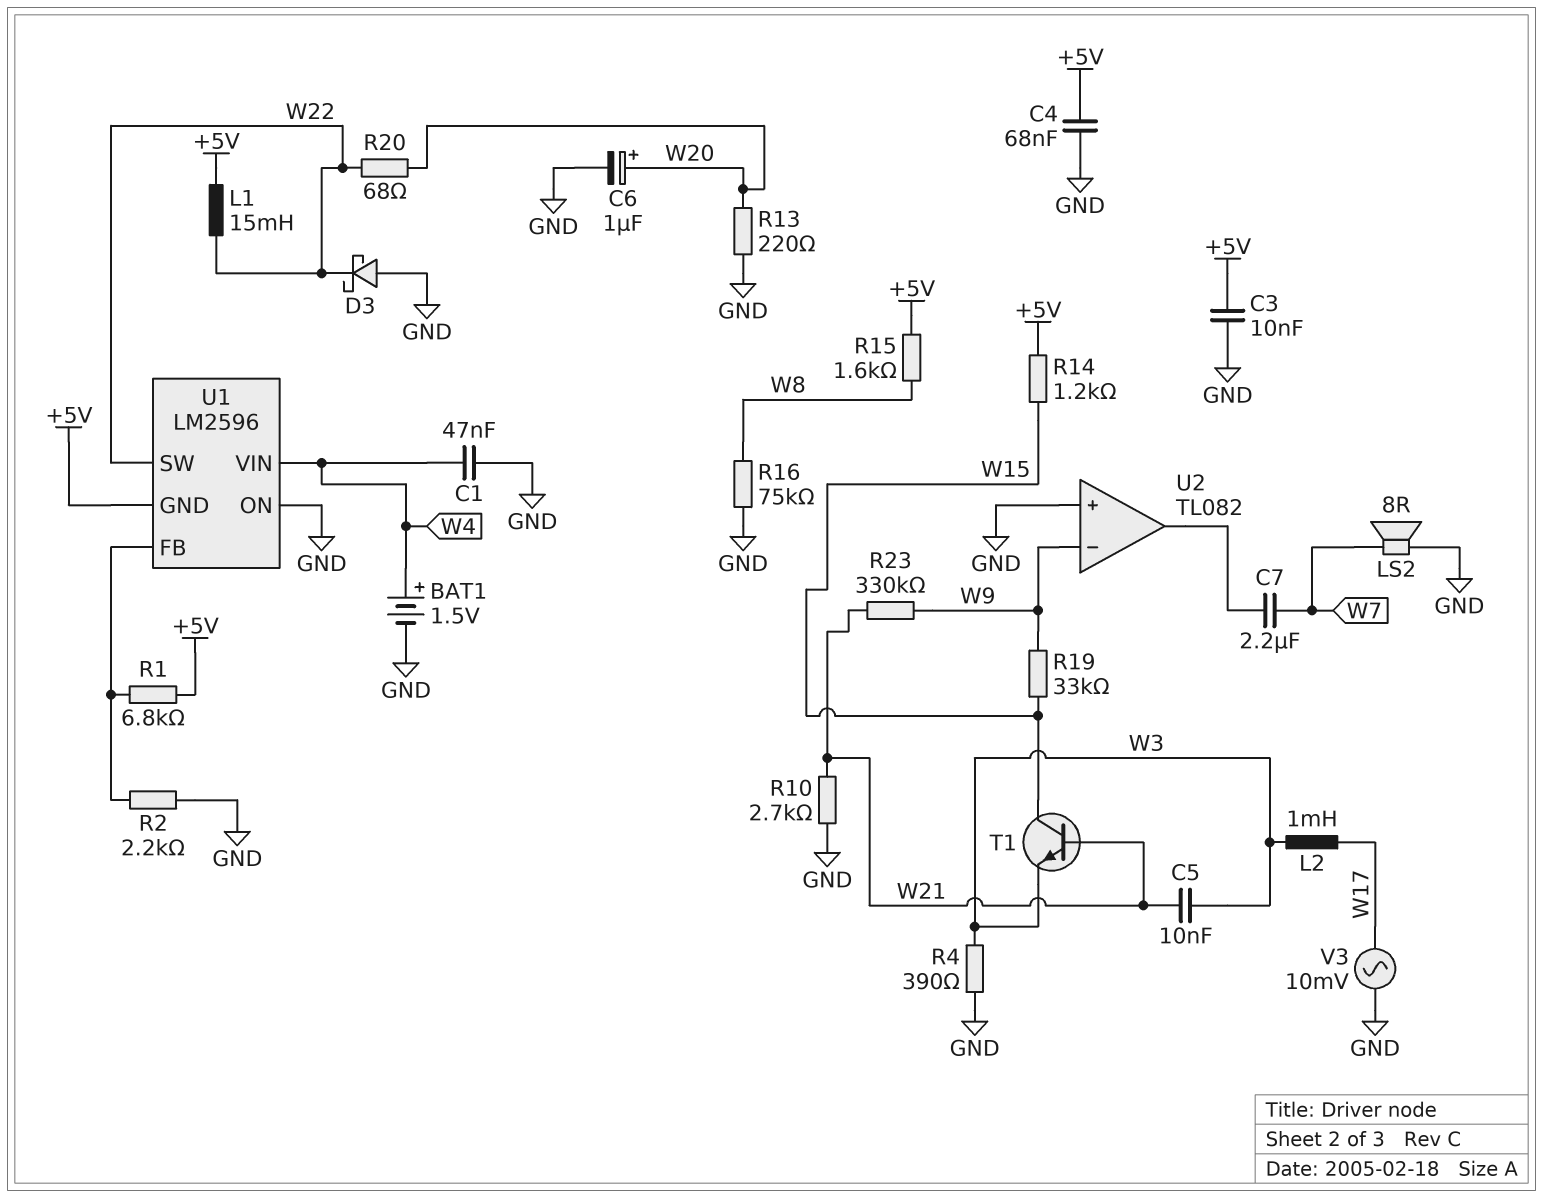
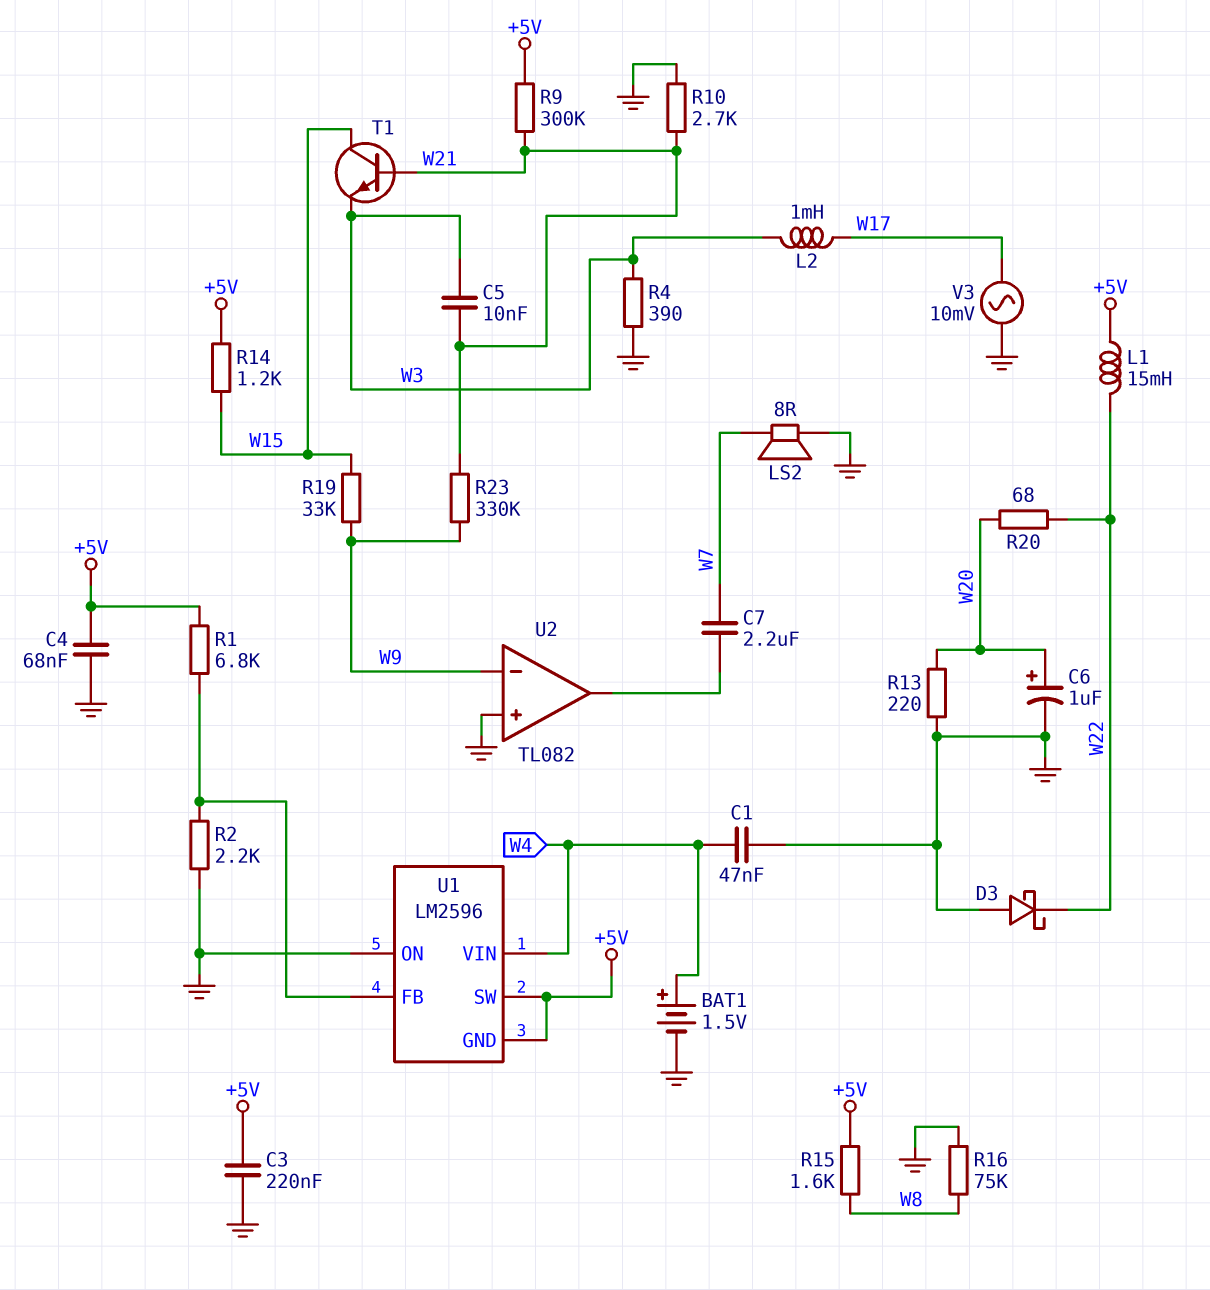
C3: 10nF (+5V, GND) -> 220nF (+5V, GND)
R9: none -> 300k (+5V, W21)
U1 pin SW: W22 -> +5V

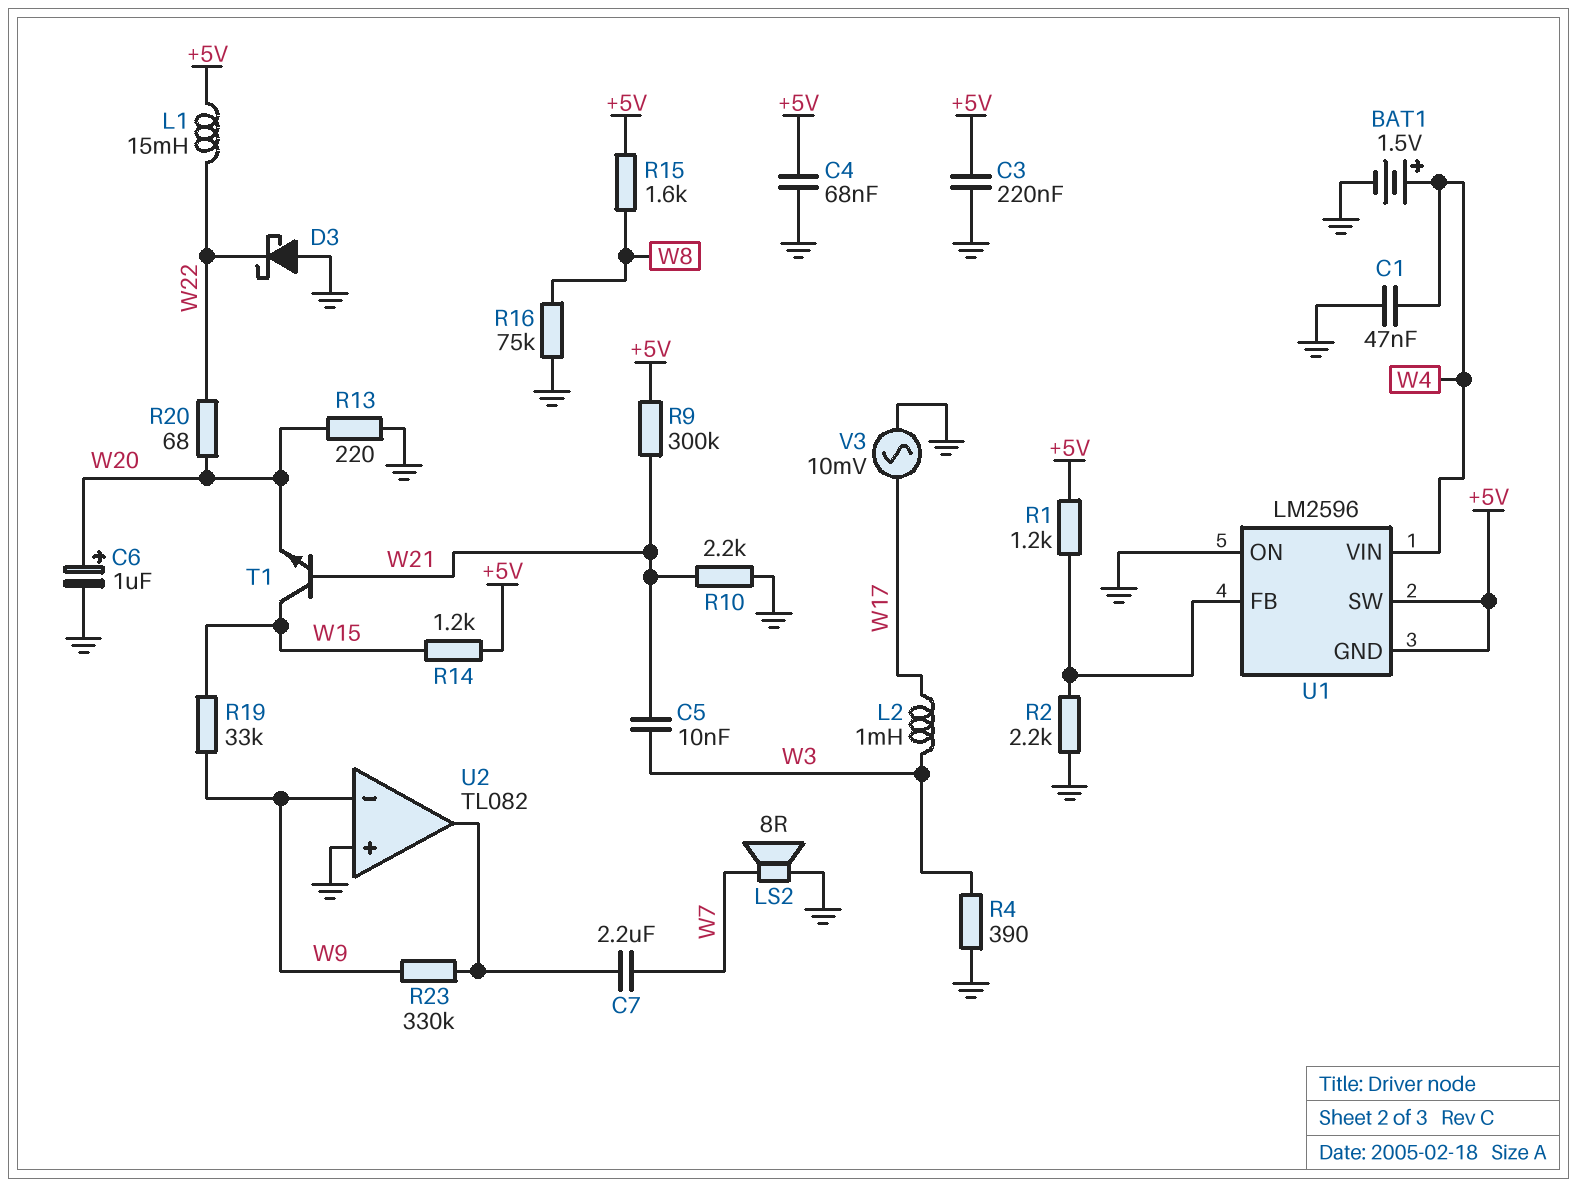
R1: 6.8k (+5V, U1/FB) -> 1.2k (+5V, U1/FB)
R10: 2.7k (GND, W21) -> 2.2k (GND, W21)
R23: 330k (W9, W21) -> 330k (U2/out, W9)
T1: NPN (B W21, C W15, E W3) -> NPN (B W21, C W15, E W20)

